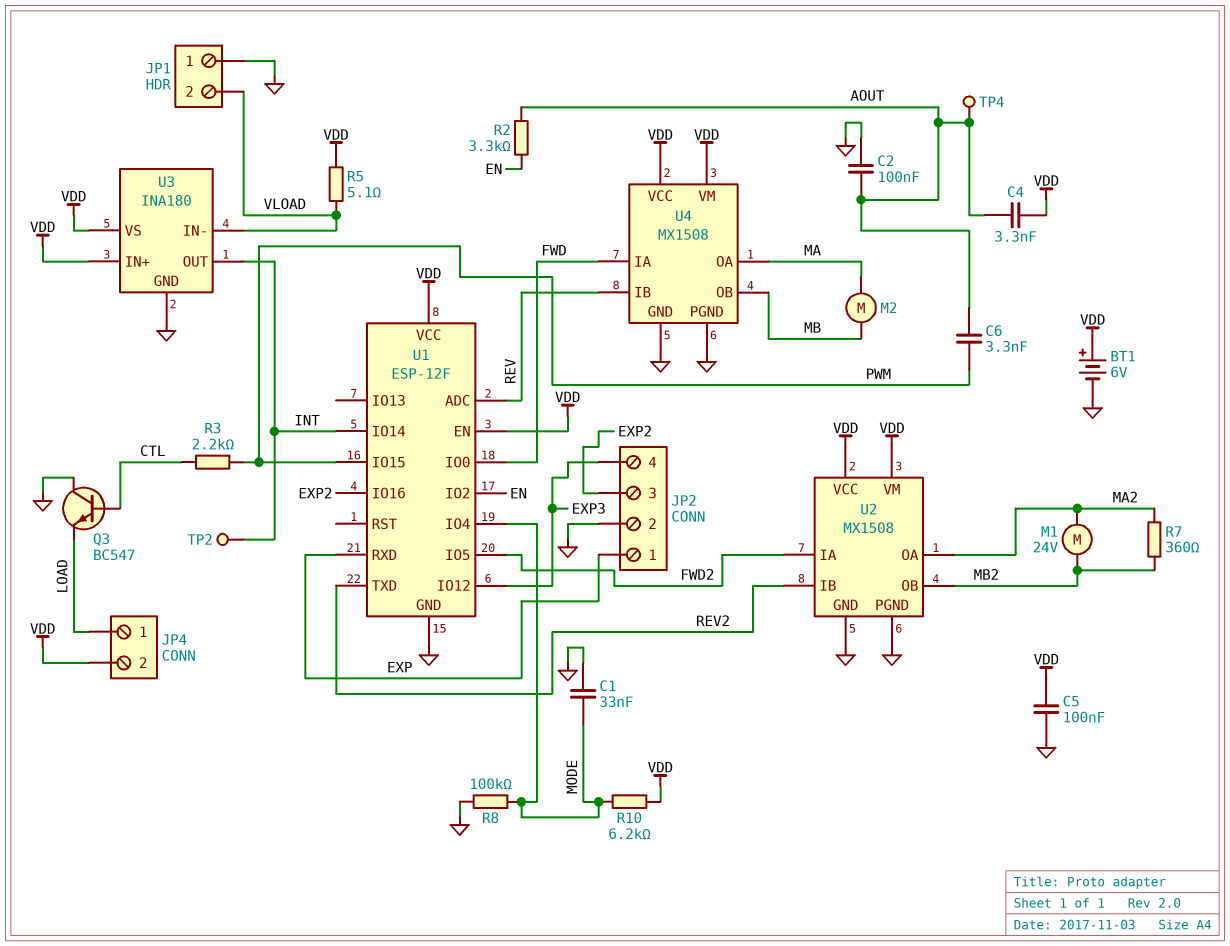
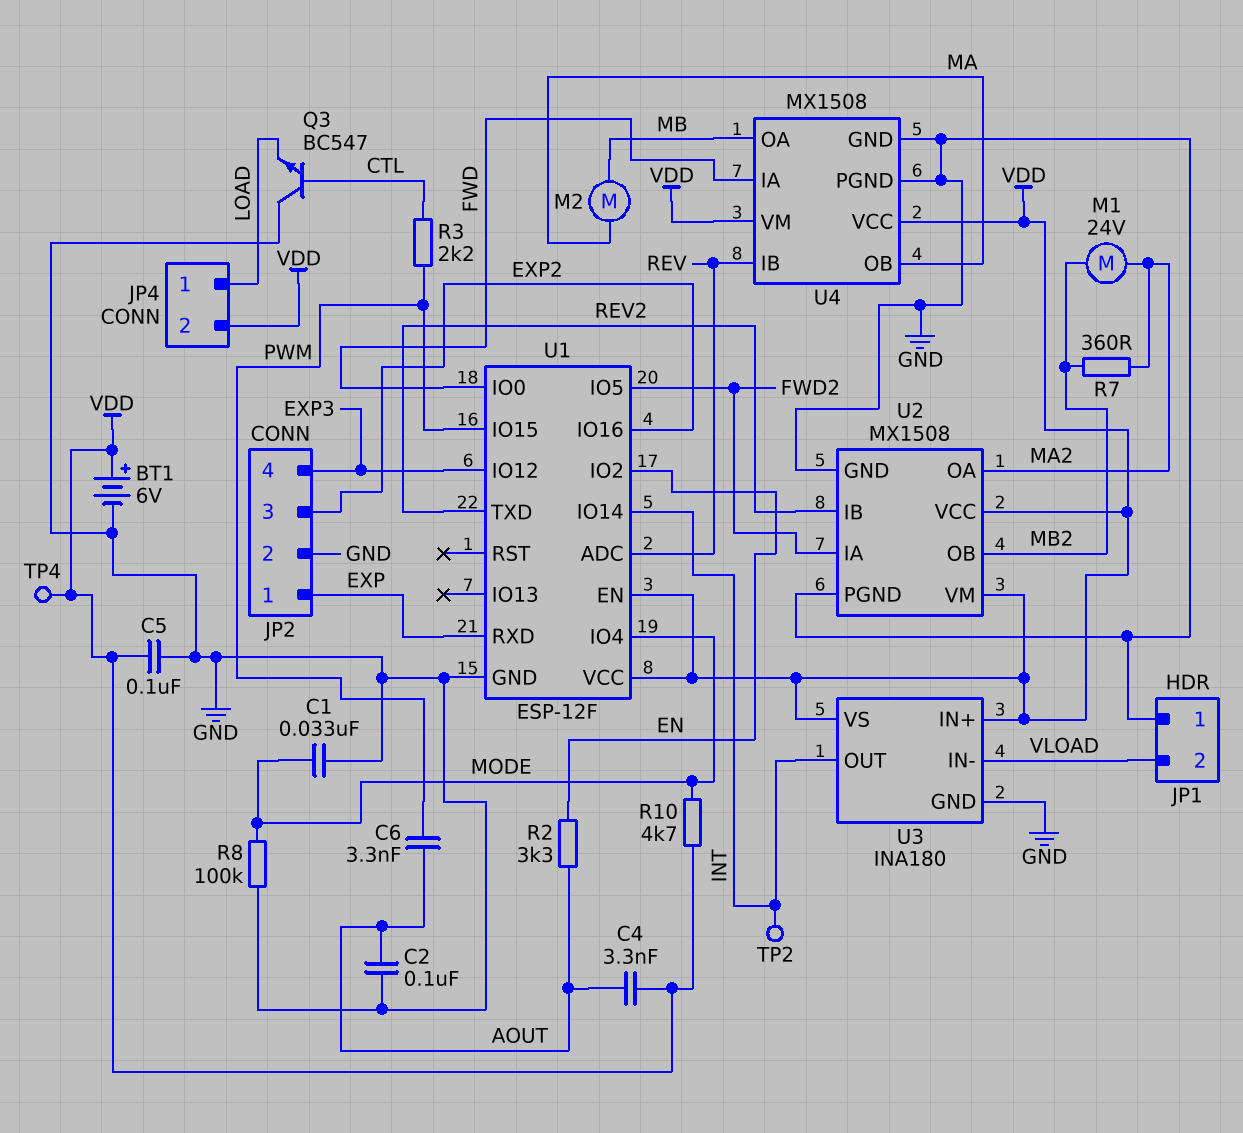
R5: 5.1 (VDD, VLOAD) -> none
R10: 6.2k (MODE, VDD) -> 4.7k (MODE, VDD)
TP4: test point (AOUT) -> test point (VDD)
U4 pin OA: MA -> MB
U4 pin OB: MB -> MA

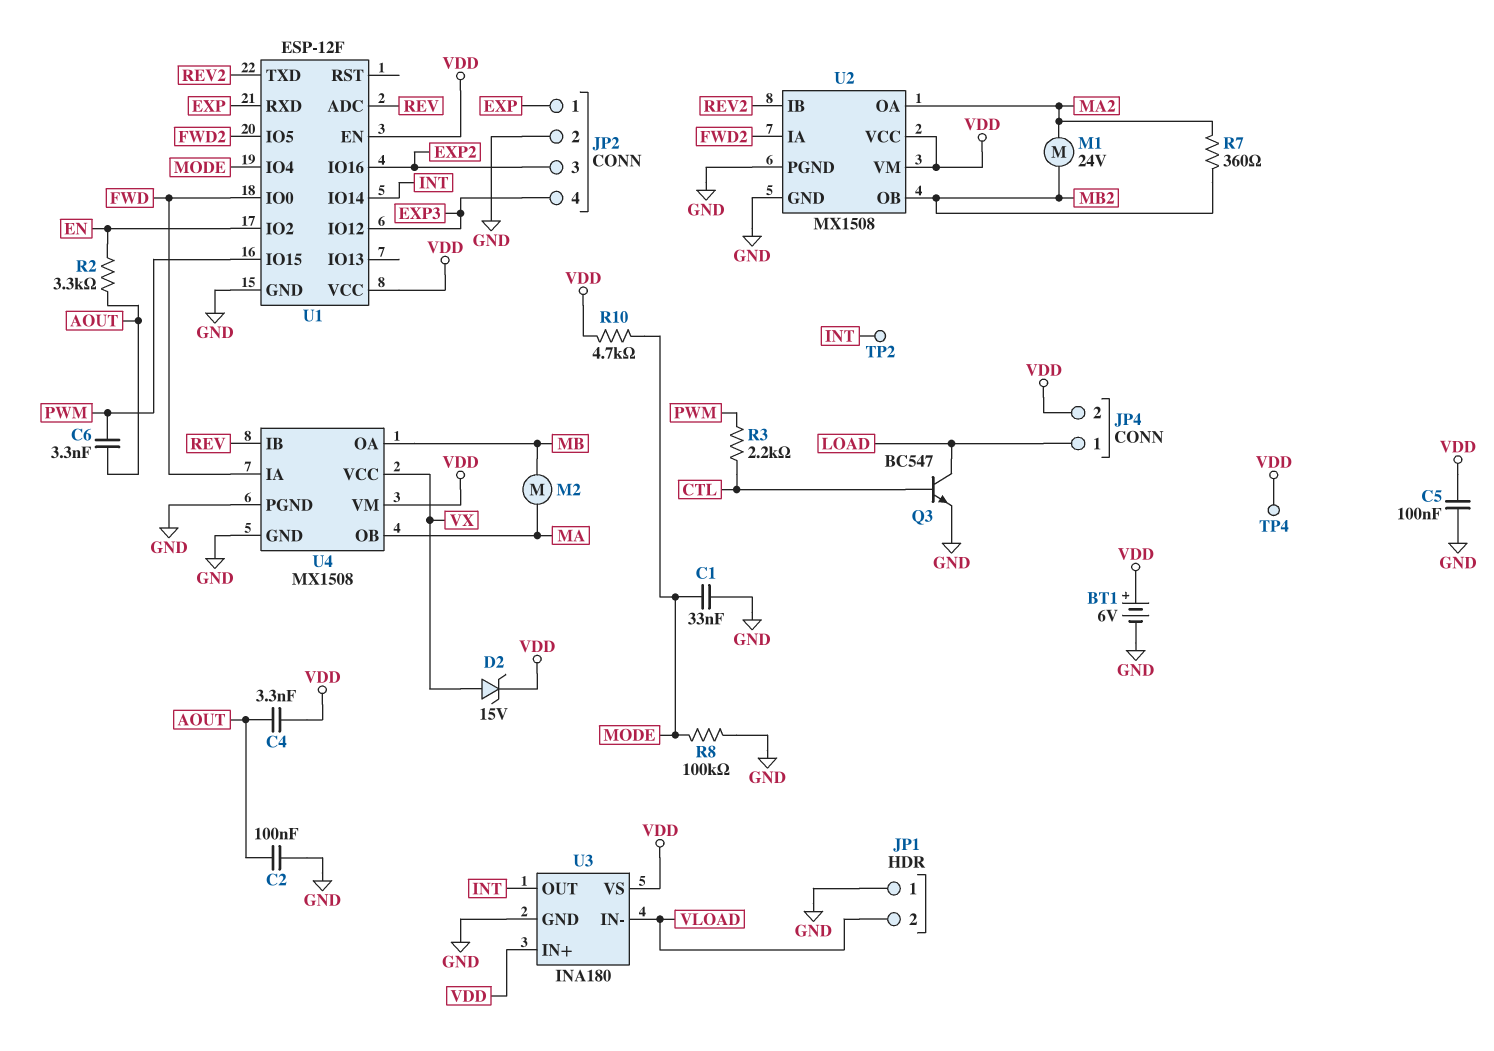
D2: none -> zener 15V (A VX, K VDD)
Q3: NPN BC547 (B CTL, C GND, E LOAD) -> NPN BC547 (B CTL, C LOAD, E GND)
U4 pin VCC: VDD -> VX

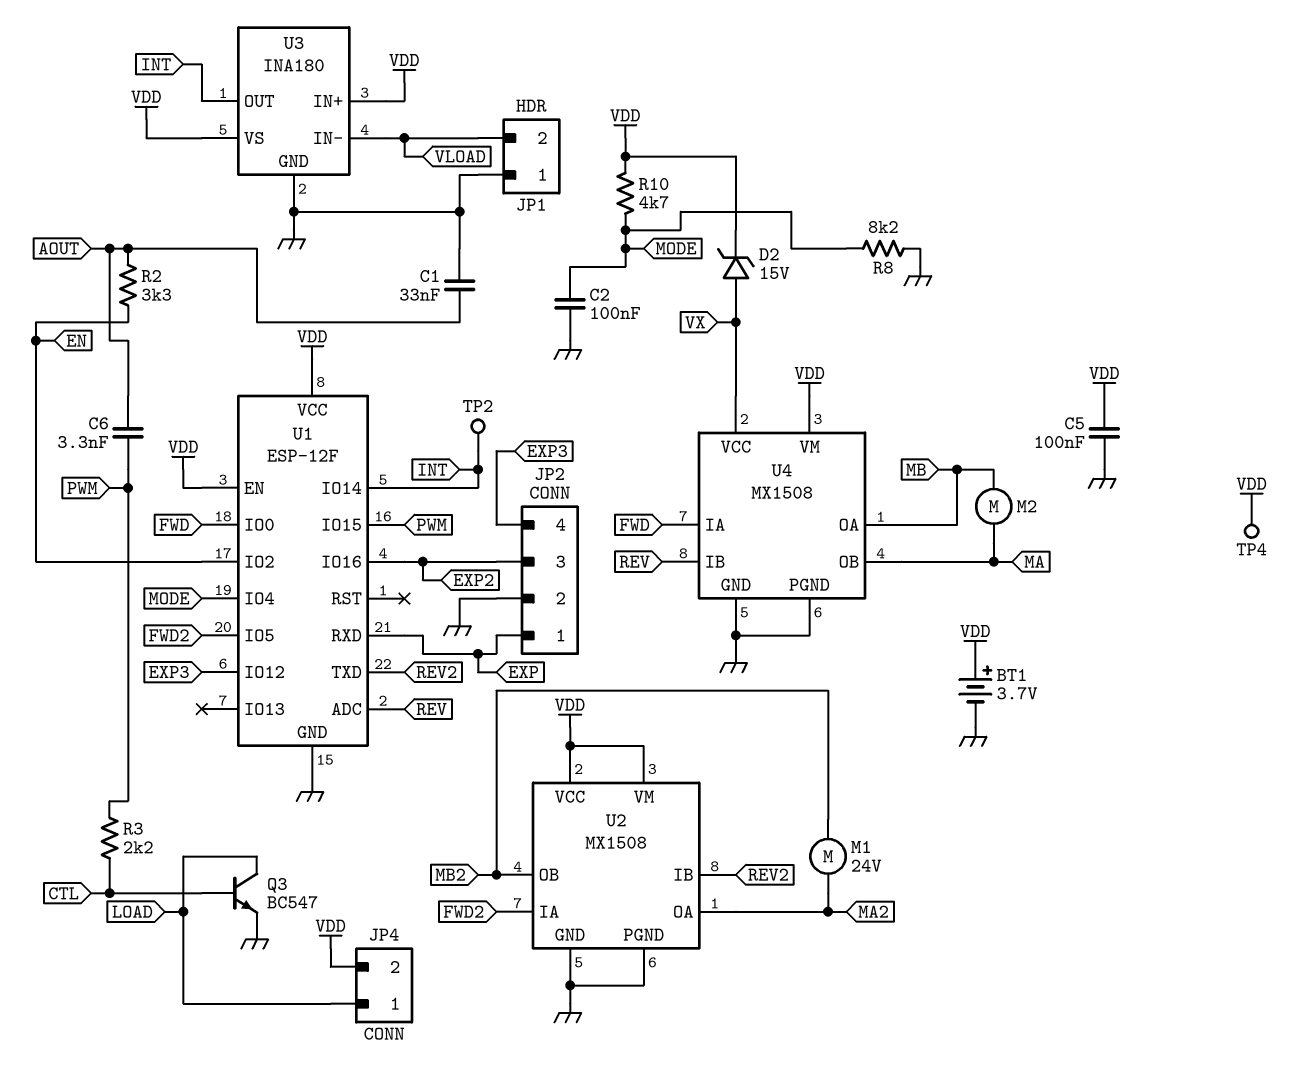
BT1: 6V (plus VDD, minus GND) -> 3.7V (plus VDD, minus GND)
C1: 33nF (GND, MODE) -> 33nF (AOUT, GND)
C2: 100nF (AOUT, GND) -> 100nF (GND, MODE)
C4: 3.3nF (AOUT, VDD) -> none
R7: 360 (MA2, MB2) -> none
R8: 100k (GND, MODE) -> 8.2k (GND, MODE)

